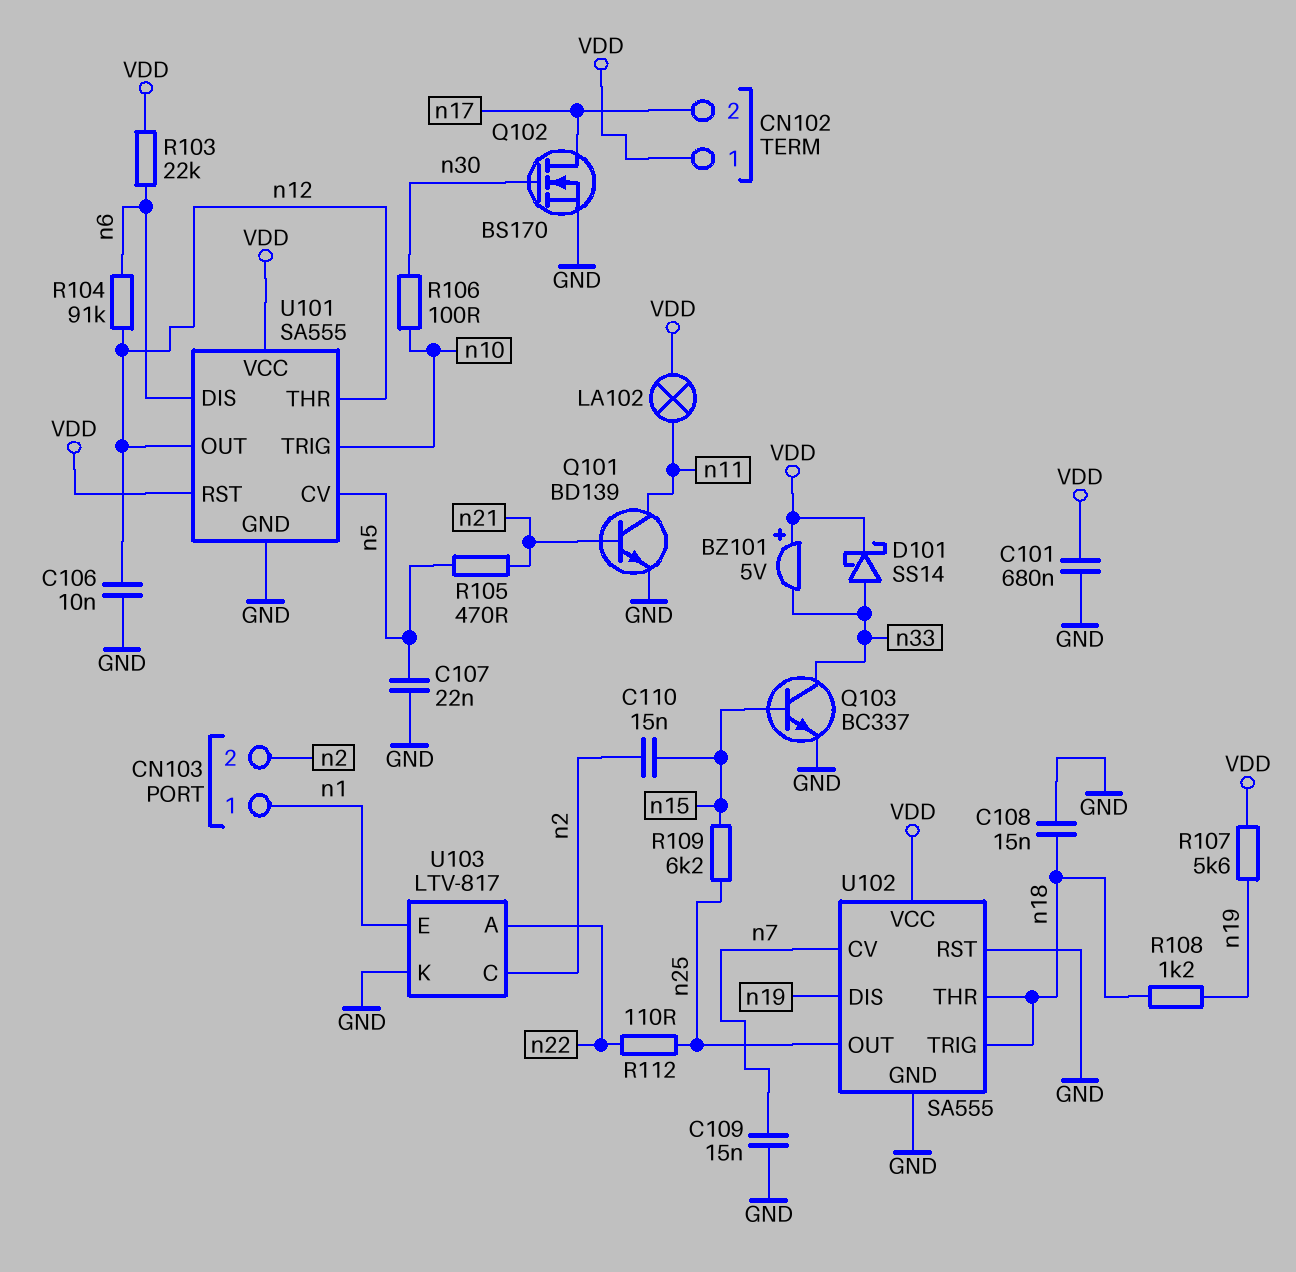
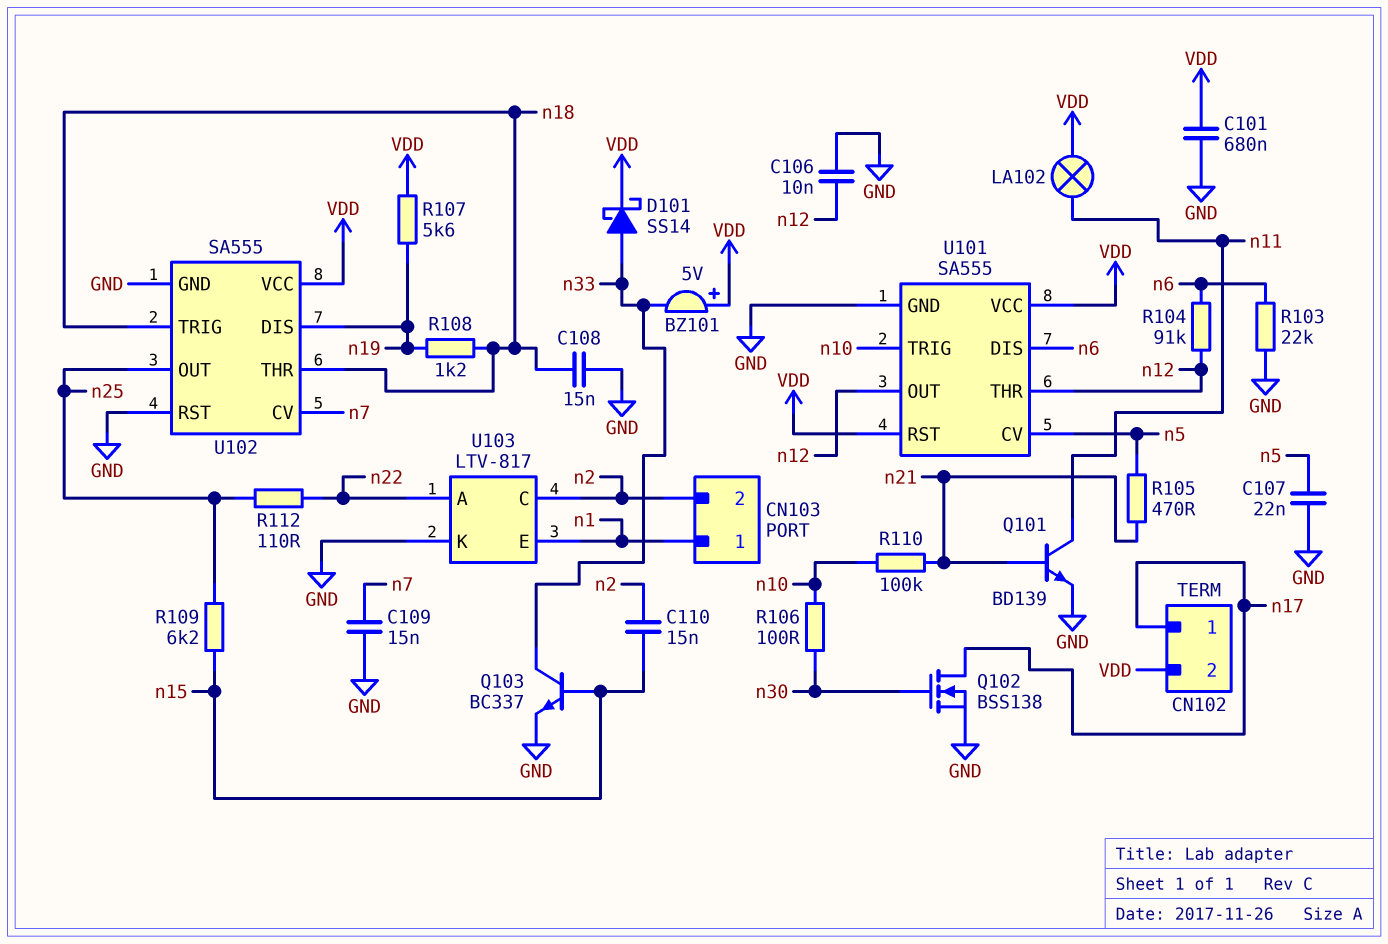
CN102 pin 1: VDD -> n17
CN102 pin 2: n17 -> VDD
Q102: NMOS BS170 (G n30, D n17, S GND) -> NMOS BSS138 (G n30, D n17, S GND)
R103: 22k (VDD, n6) -> 22k (GND, n6)
R110: none -> 100k (n10, n21)

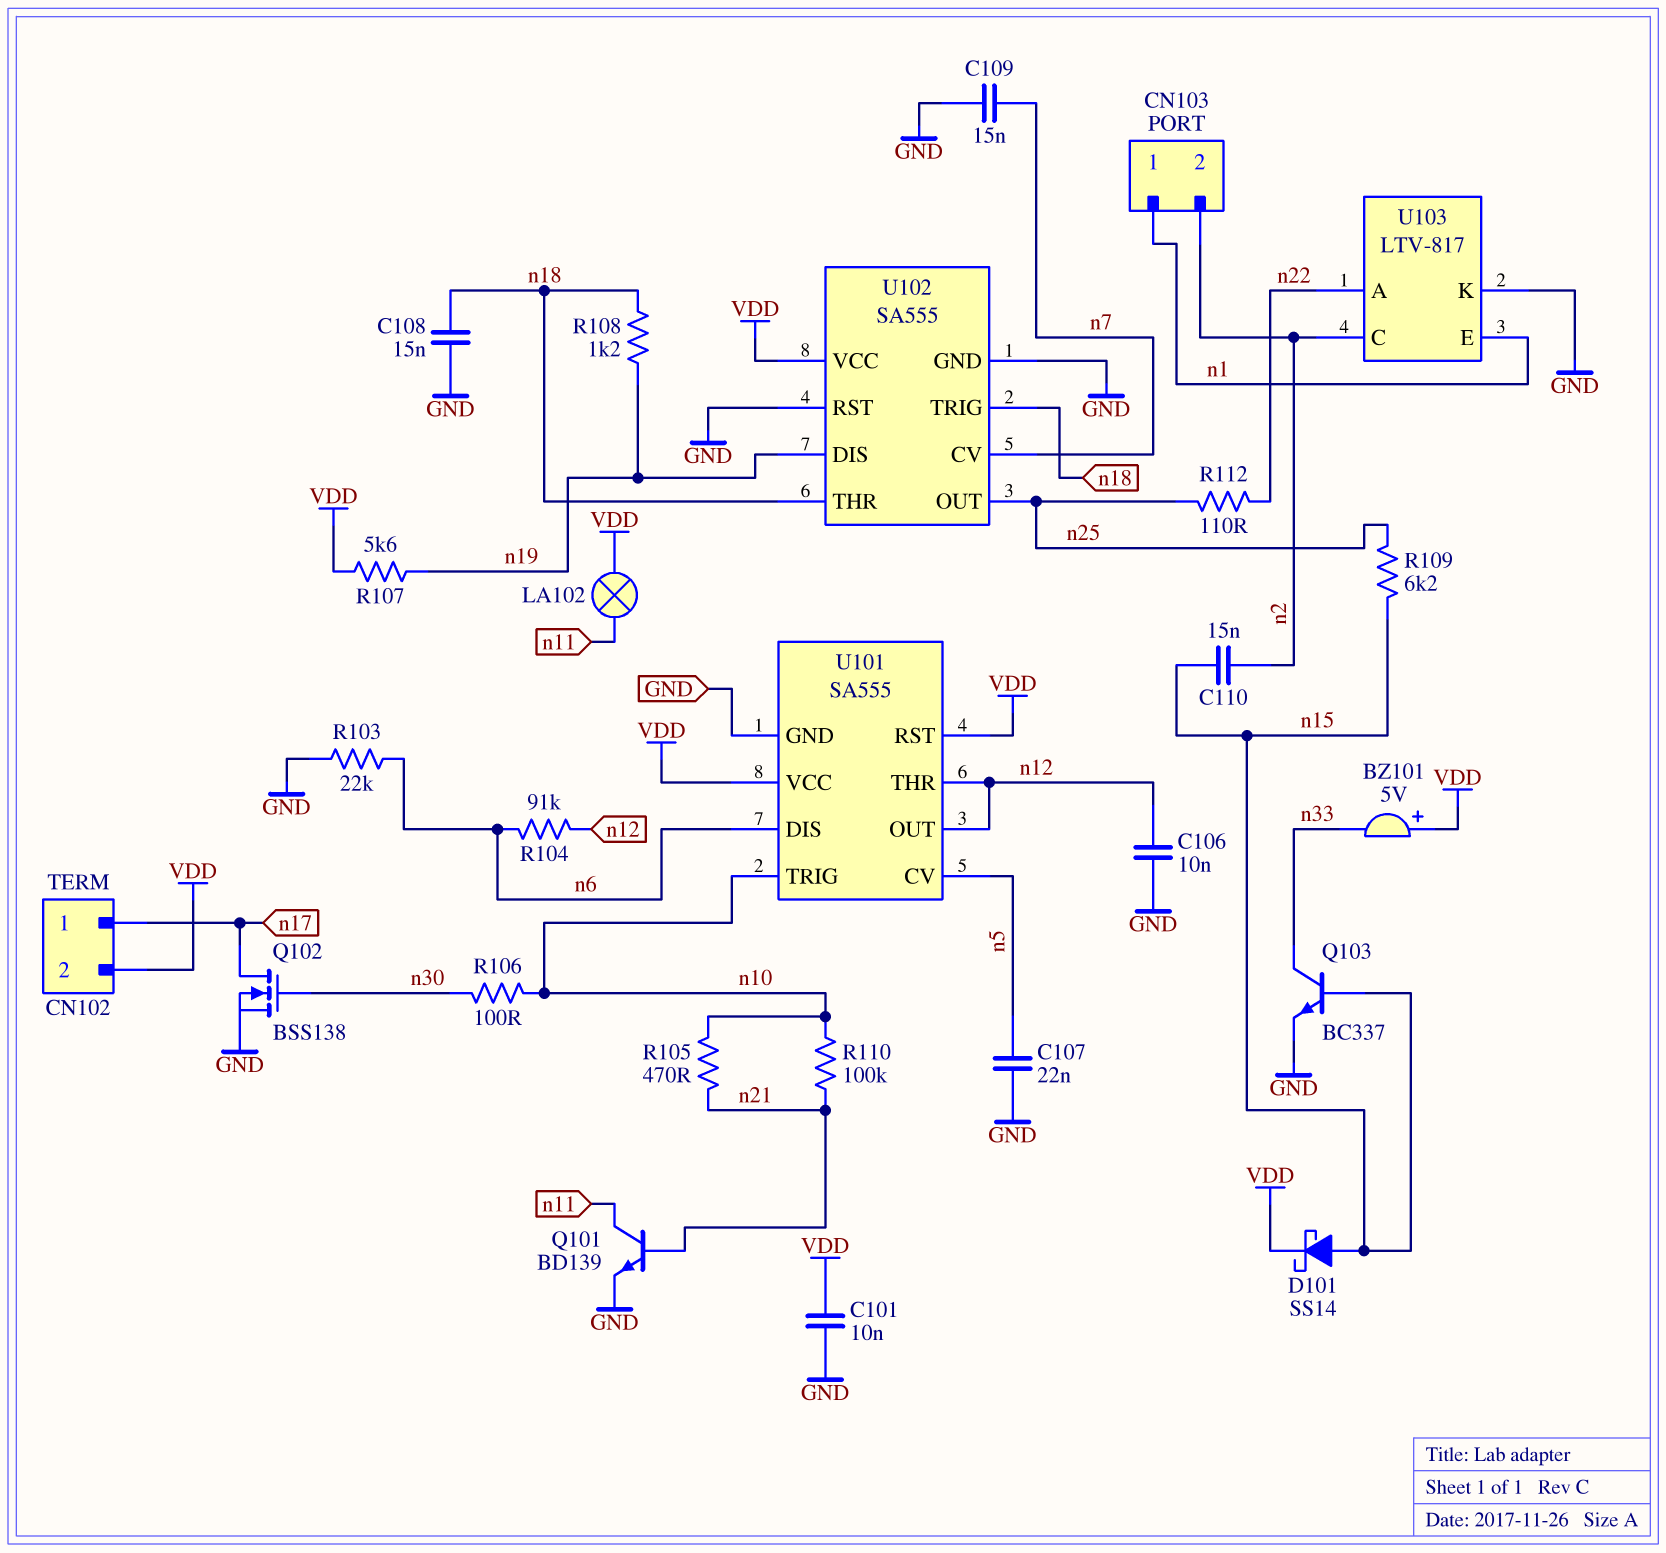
C101: 680nF (GND, VDD) -> 10nF (GND, VDD)
D101: schottky SS14 (A n33, K VDD) -> schottky SS14 (A n15, K VDD)
R105: 470 (n5, n21) -> 470 (n10, n21)

